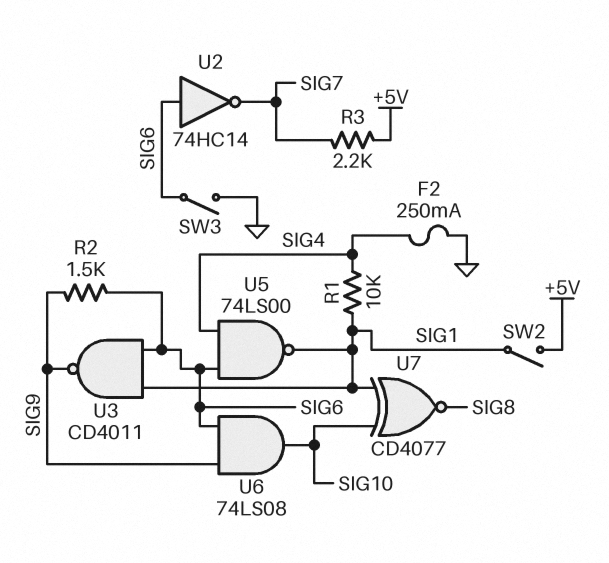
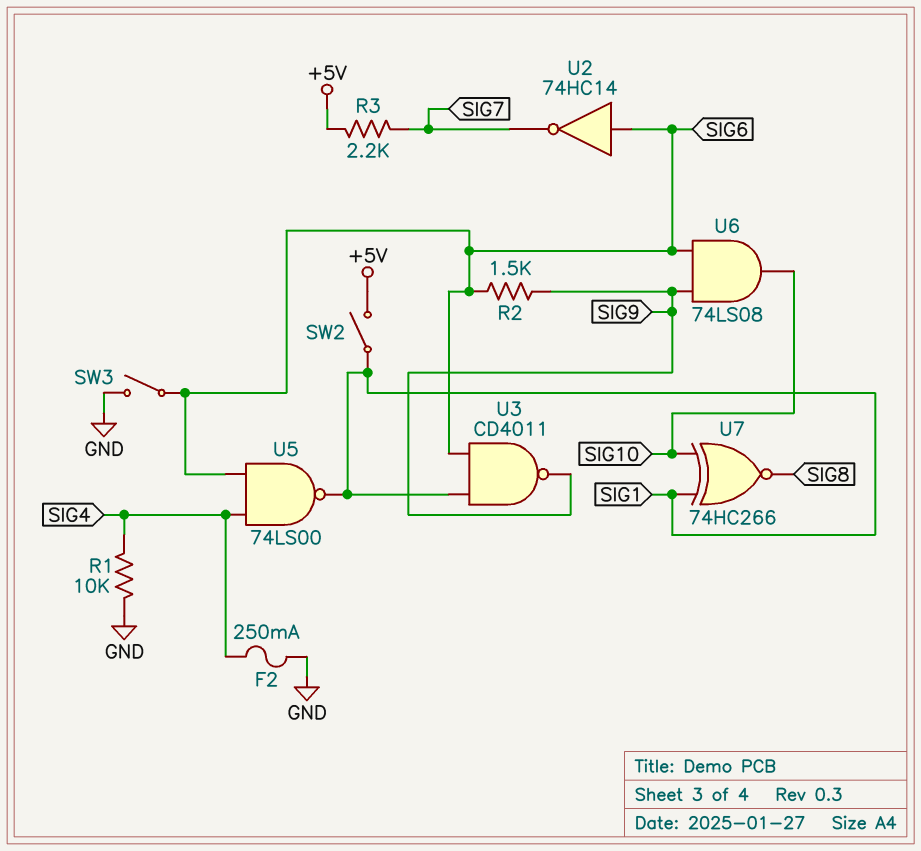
R1: 10k (SIG1, SIG4) -> 10k (GND, SIG4)
U7: XNOR CD4077 (in SIG1, in SIG10, out SIG8) -> XNOR 74HC266 (in SIG1, in SIG10, out SIG8)

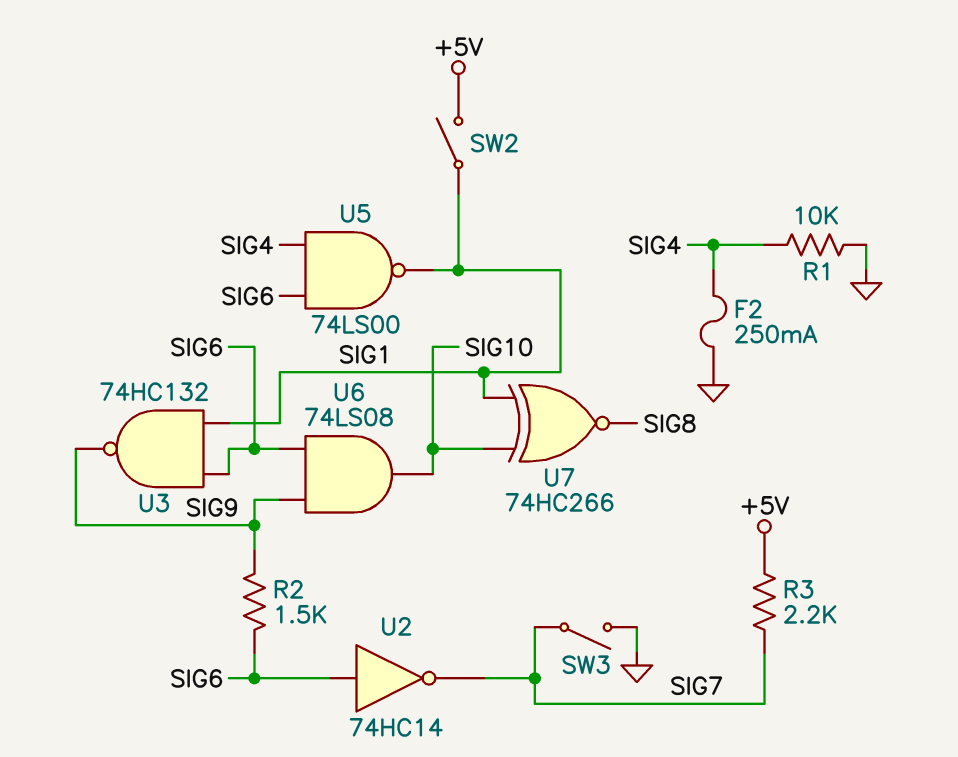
SW3: switch (GND, SIG6) -> switch (GND, SIG7)
U3: NAND CD4011 (in SIG1, in SIG6, out SIG9) -> NAND 74HC132 (in SIG1, in SIG6, out SIG9)

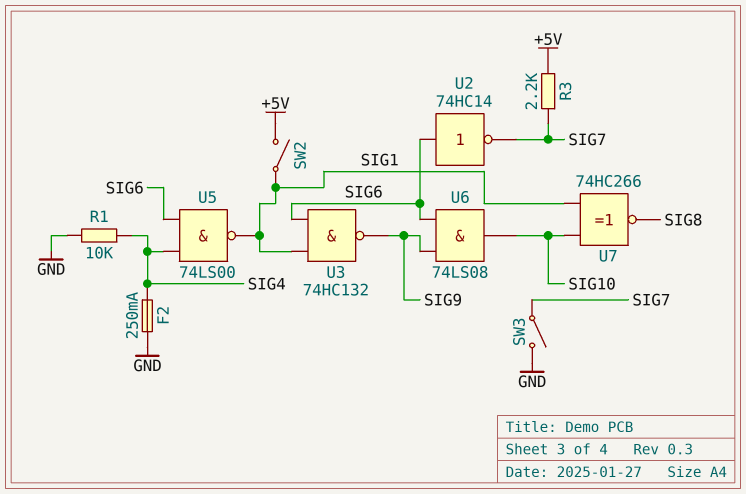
R2: 1.5k (SIG6, SIG9) -> none

